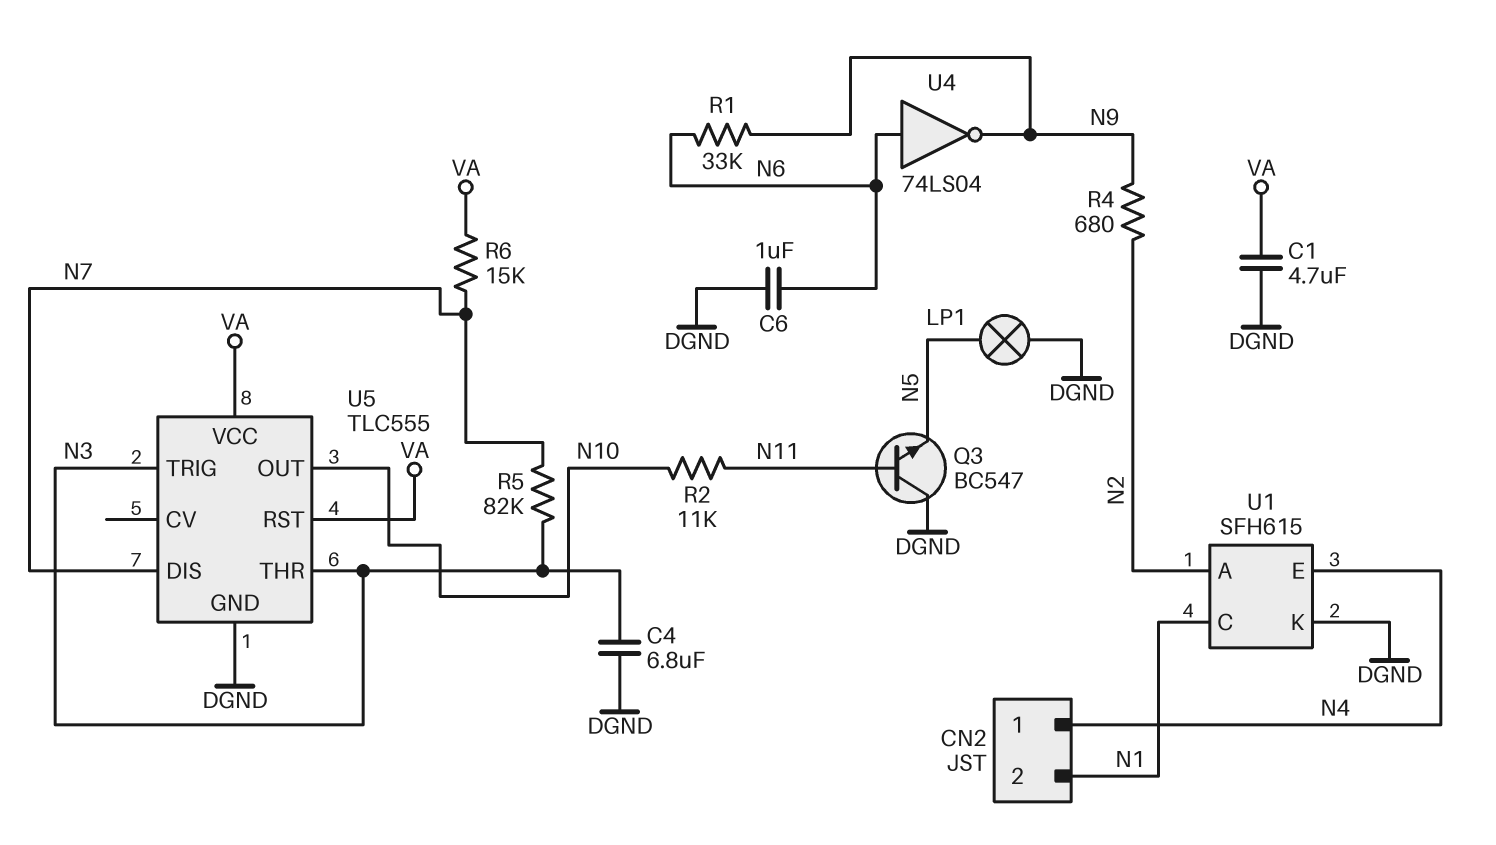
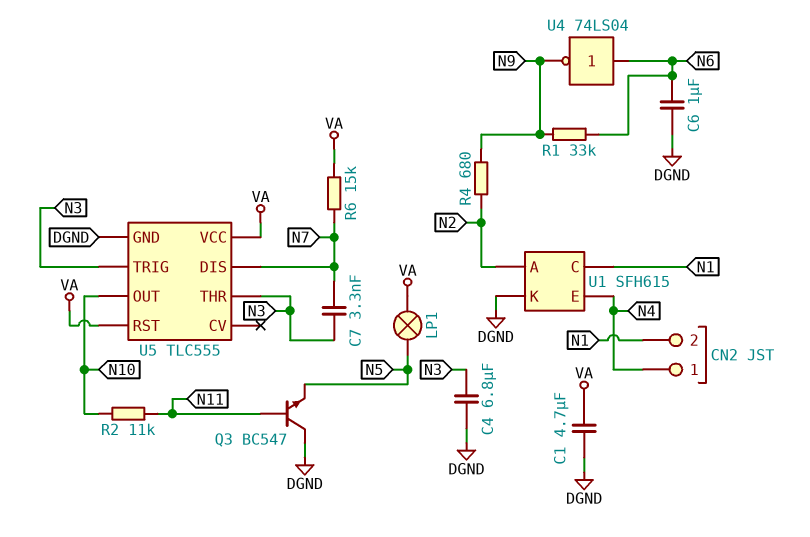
C7: none -> 3.3nF (N3, N7)
LP1: lamp (DGND, N5) -> lamp (N5, VA)
R5: 82k (N3, N7) -> none

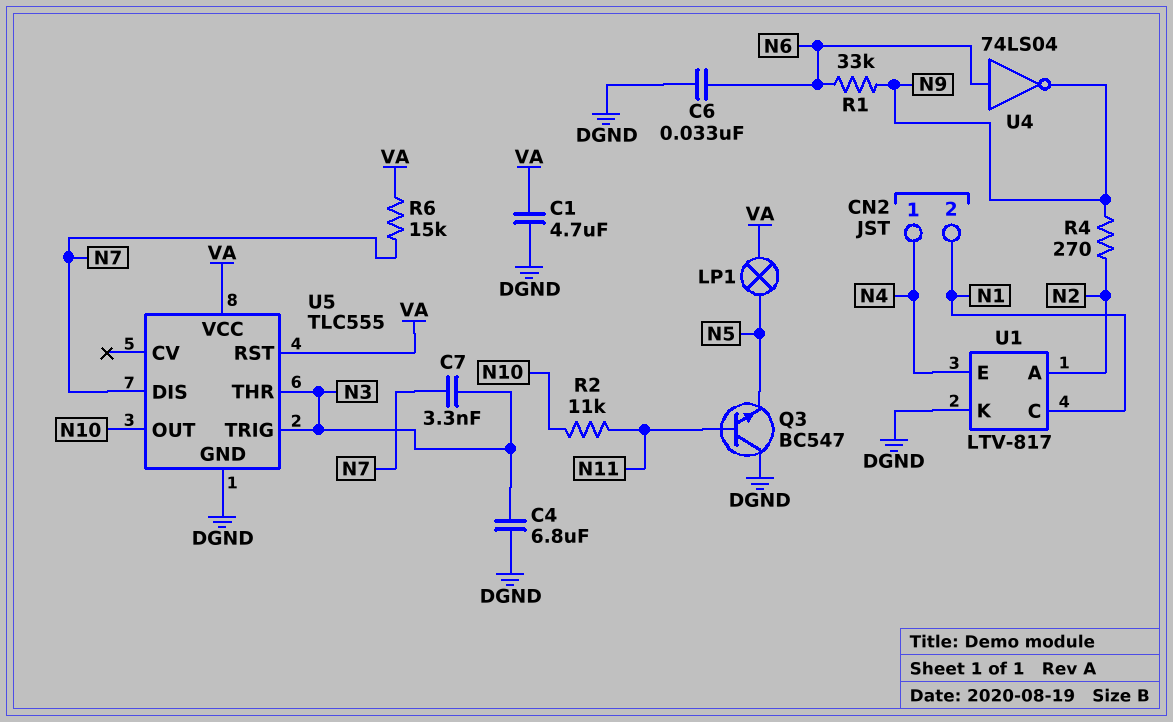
C6: 1uF (DGND, N6) -> 33nF (DGND, N6)
R4: 680 (N2, N9) -> 270 (N2, N9)
U1: SFH615 -> LTV-817

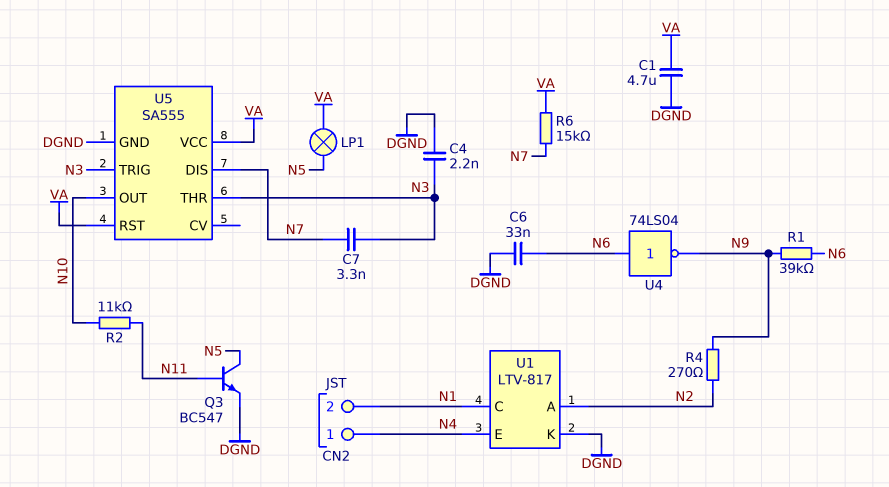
C4: 6.8uF (DGND, N3) -> 2.2nF (DGND, N3)
Q3: NPN BC547 (B N11, C DGND, E N5) -> NPN BC547 (B N11, C N5, E DGND)
R1: 33k (N6, N9) -> 39k (N6, N9)
U5: TLC555 -> SA555

